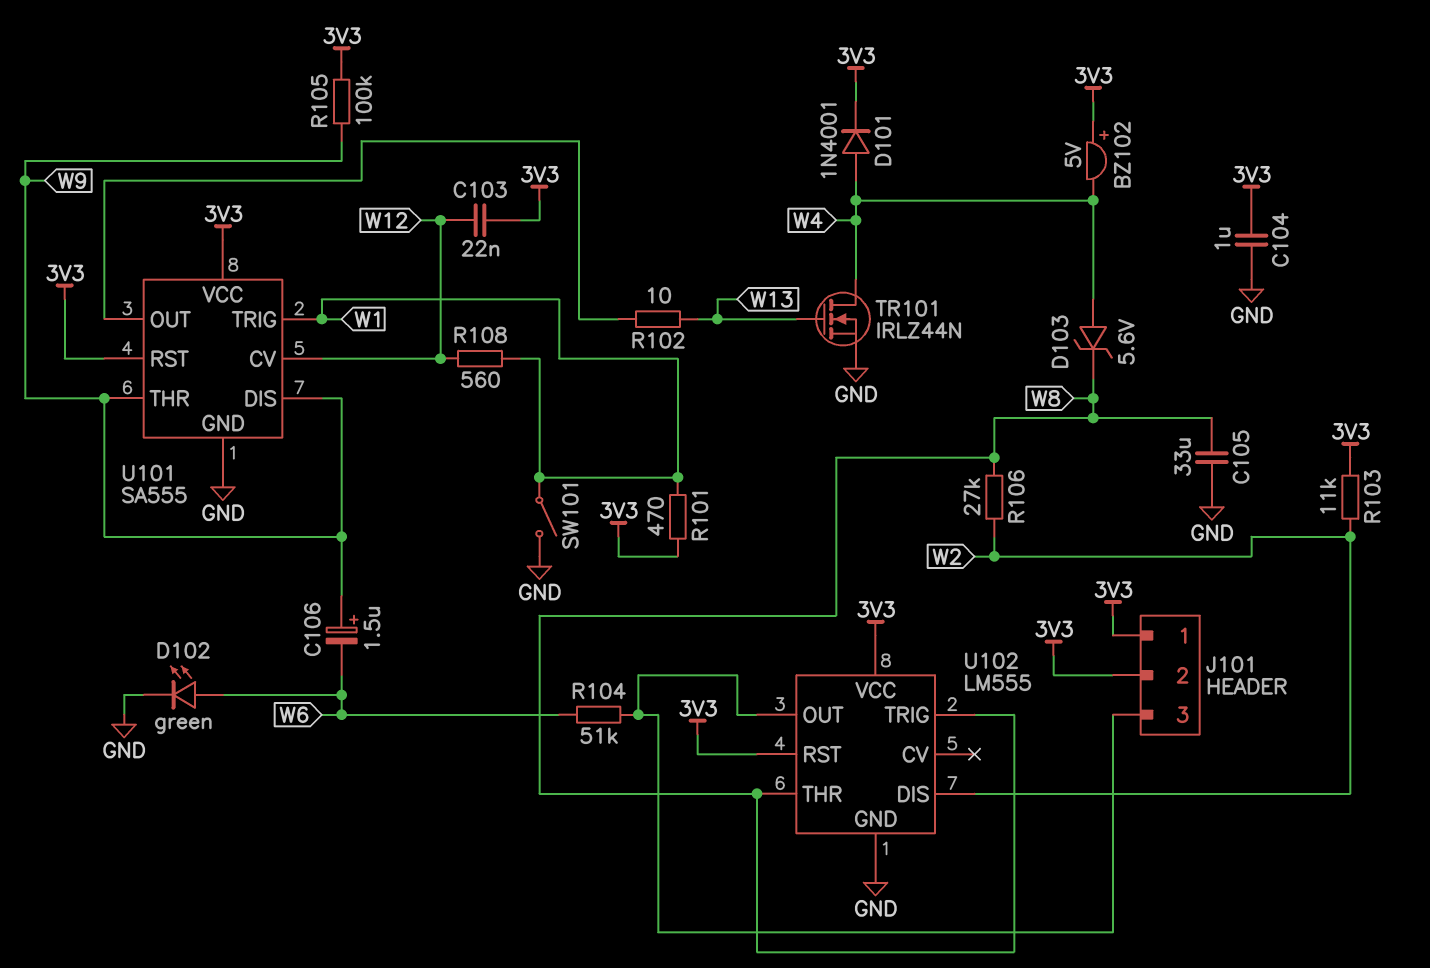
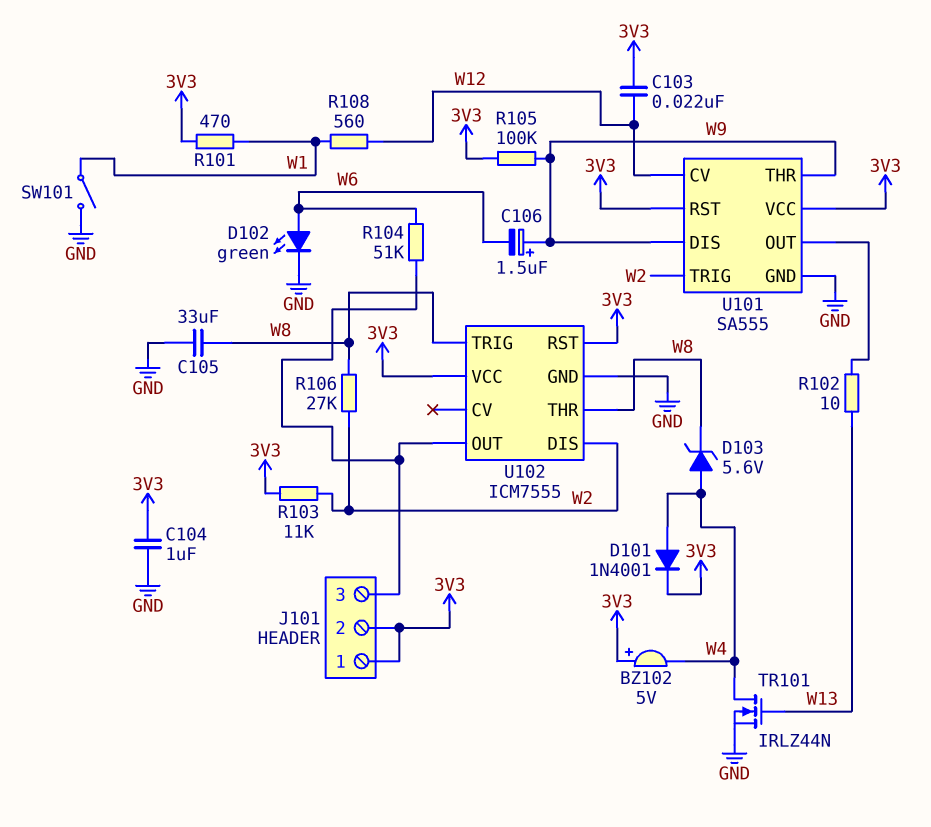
U101 pin TRIG: W1 -> W2
U102: LM555 -> ICM7555

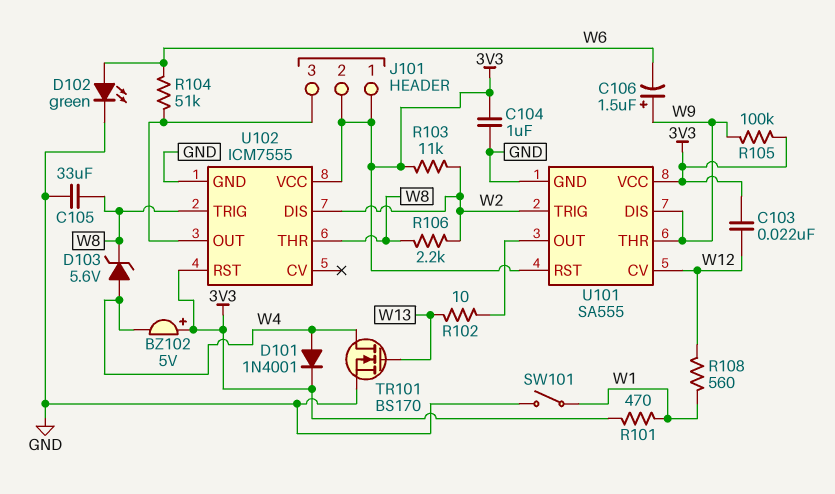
R106: 27k (W2, W8) -> 2.2k (W2, W8)
TR101: NMOS IRLZ44N (G W13, D W4, S GND) -> NMOS BS170 (G W13, D W4, S GND)

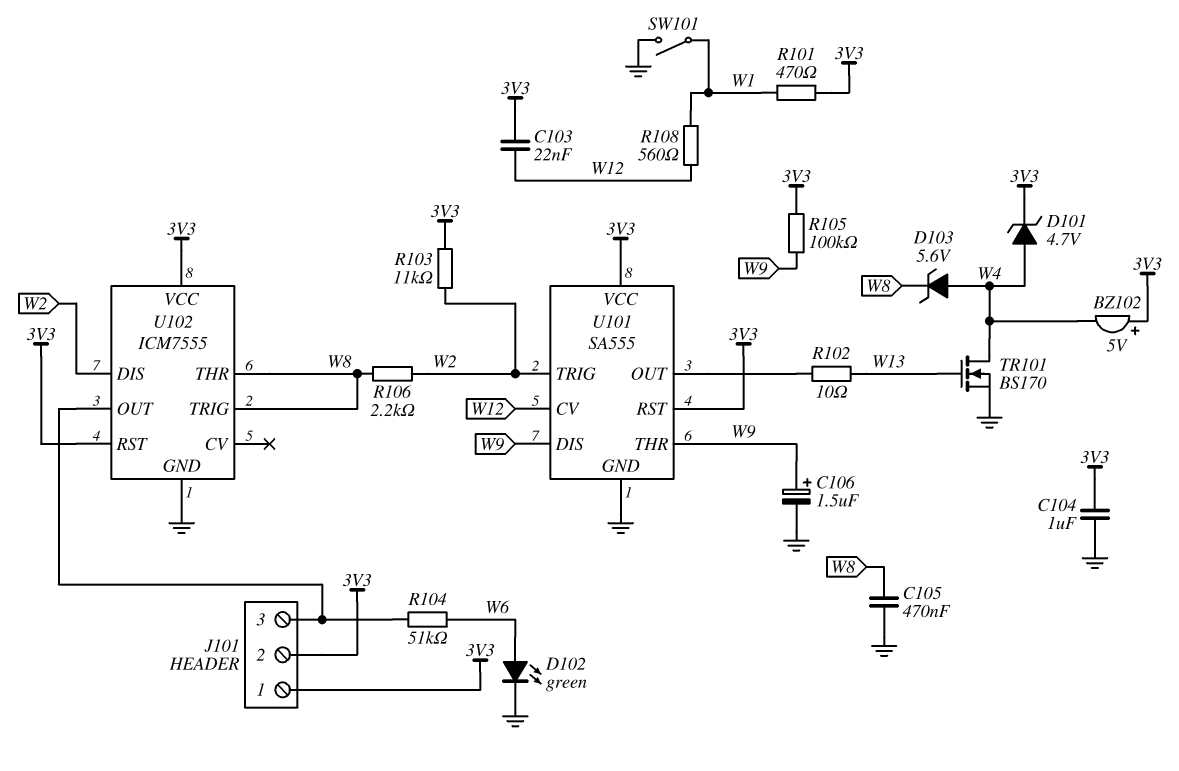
C105: 33uF (GND, W8) -> 470nF (GND, W8)
C106: 1.5uF (plus W9, minus W6) -> 1.5uF (plus W9, minus GND)
D101: diode 1N4001 (A W4, K 3V3) -> zener 4.7V (A W4, K 3V3)

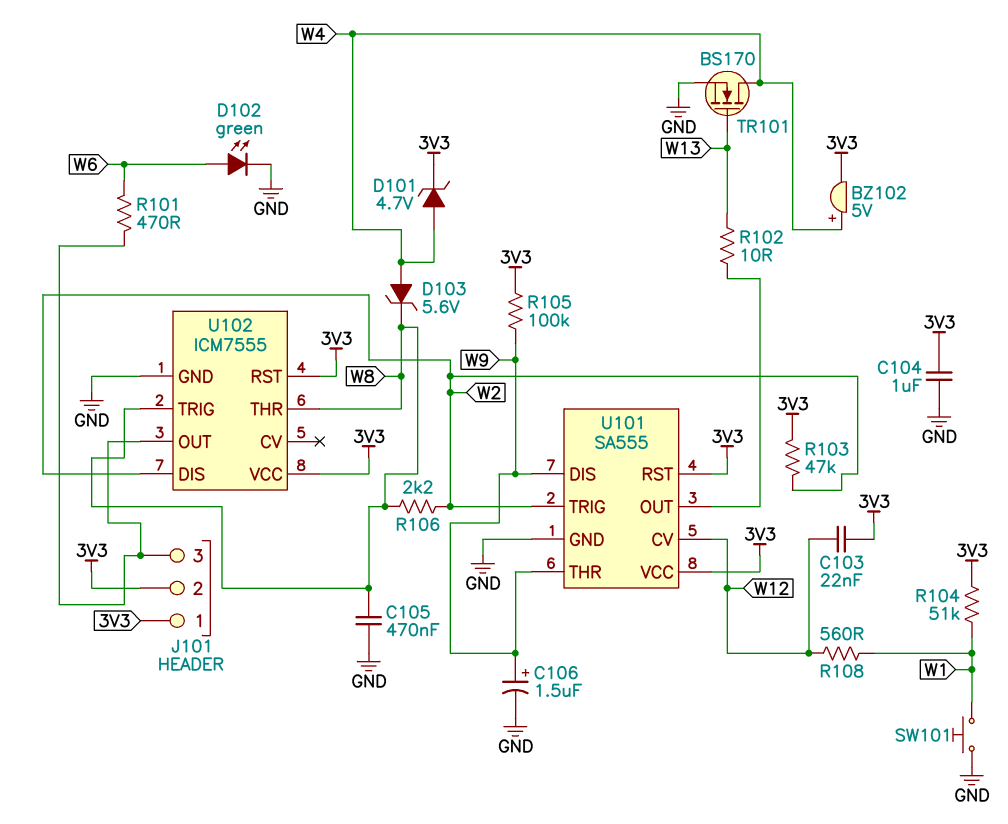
BZ102: buzzer 5V (plus 3V3, minus W4) -> buzzer 5V (plus W4, minus 3V3)
R101: 470 (3V3, W1) -> 470 (J101/3, W6)
R103: 11k (3V3, W2) -> 47k (3V3, W2)
R104: 51k (J101/3, W6) -> 51k (3V3, W1)
SW101: switch (GND, W1) -> button (GND, W1)

